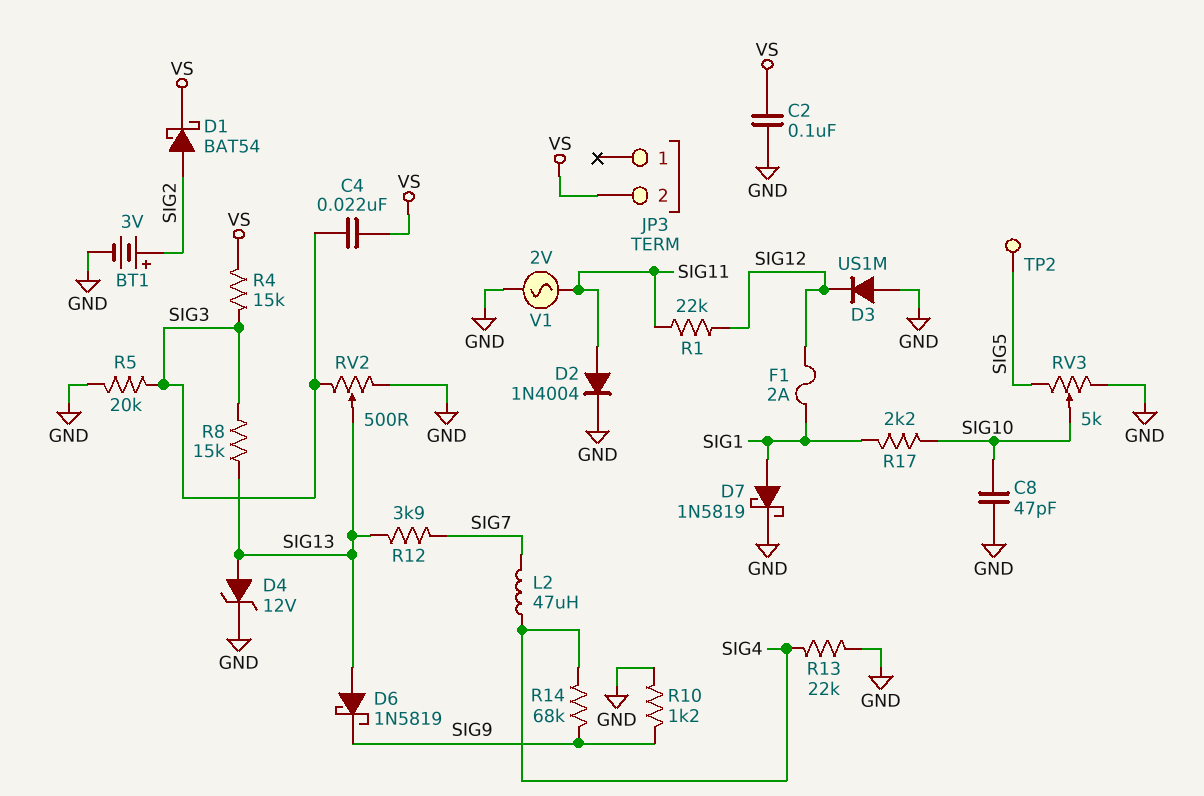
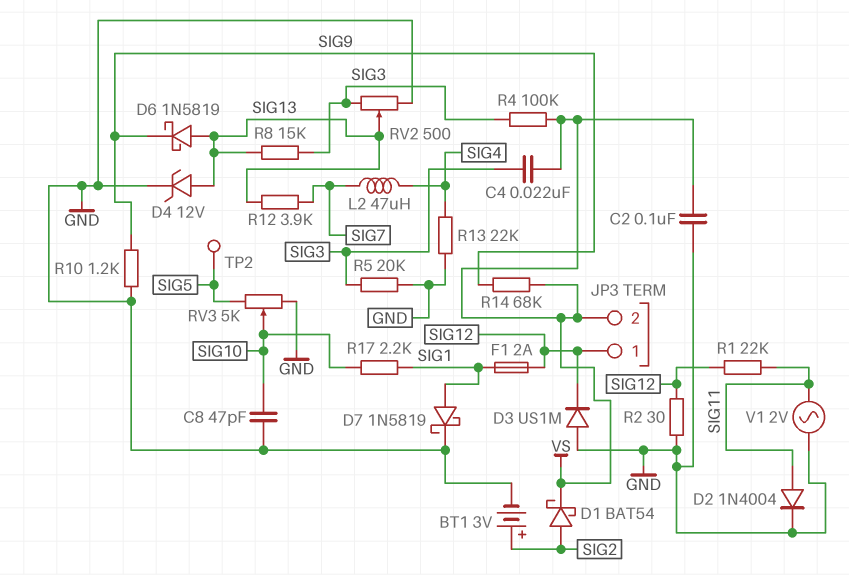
JP3 pin 1: none -> SIG12
R2: none -> 30 (GND, SIG12)
R4: 15k (SIG3, VS) -> 100k (SIG3, VS)
R14: 68k (SIG4, SIG9) -> 68k (SIG9, VS)

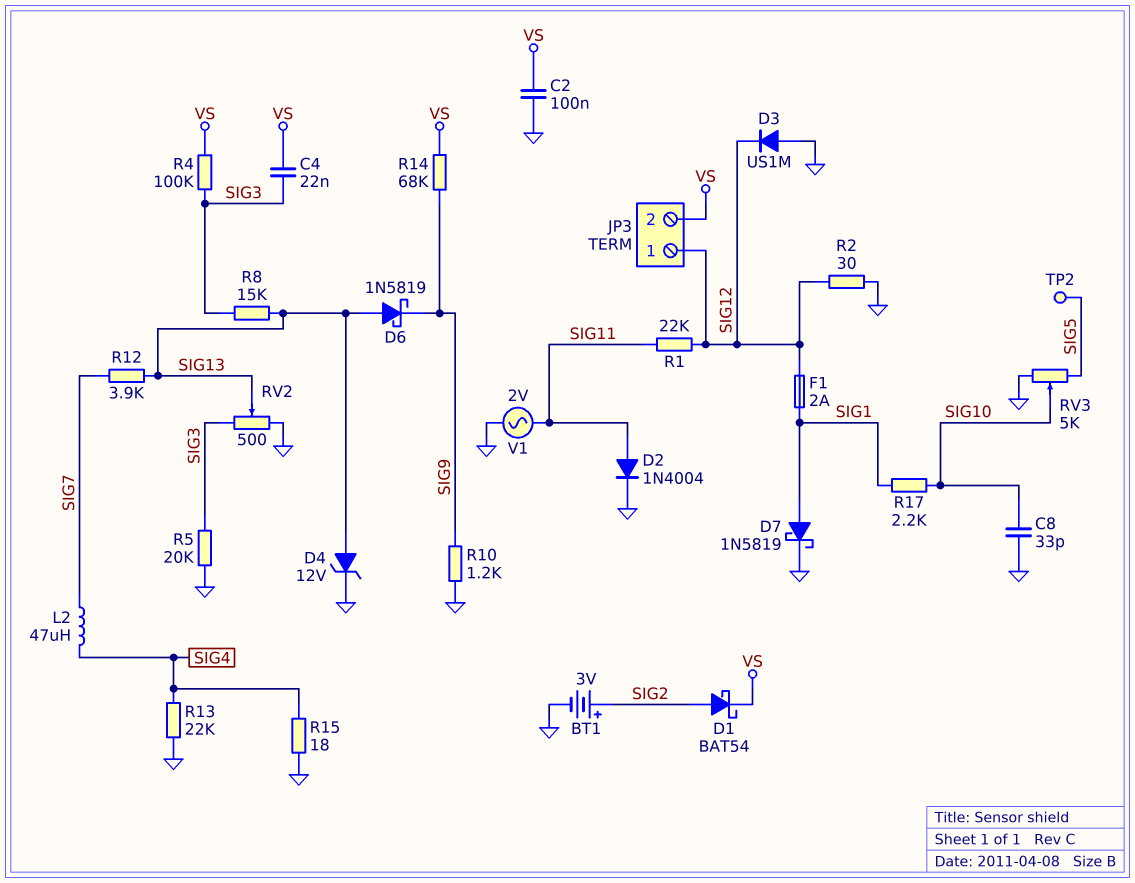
C8: 47pF (GND, SIG10) -> 33pF (GND, SIG10)
R15: none -> 18 (GND, SIG4)

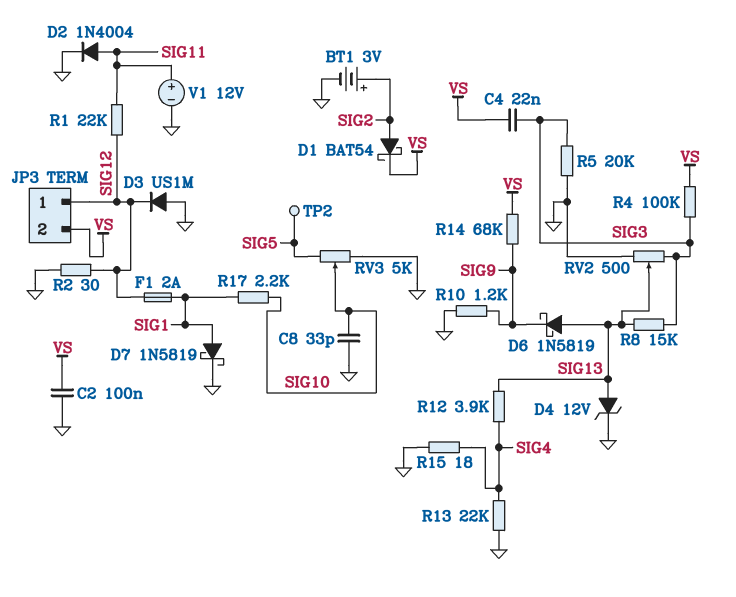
L2: 47uH (SIG4, SIG7) -> none
R12: 3.9k (SIG7, SIG13) -> 3.9k (SIG4, SIG13)
V1: AC 2V (GND, SIG11) -> 12V (plus SIG11, minus GND)

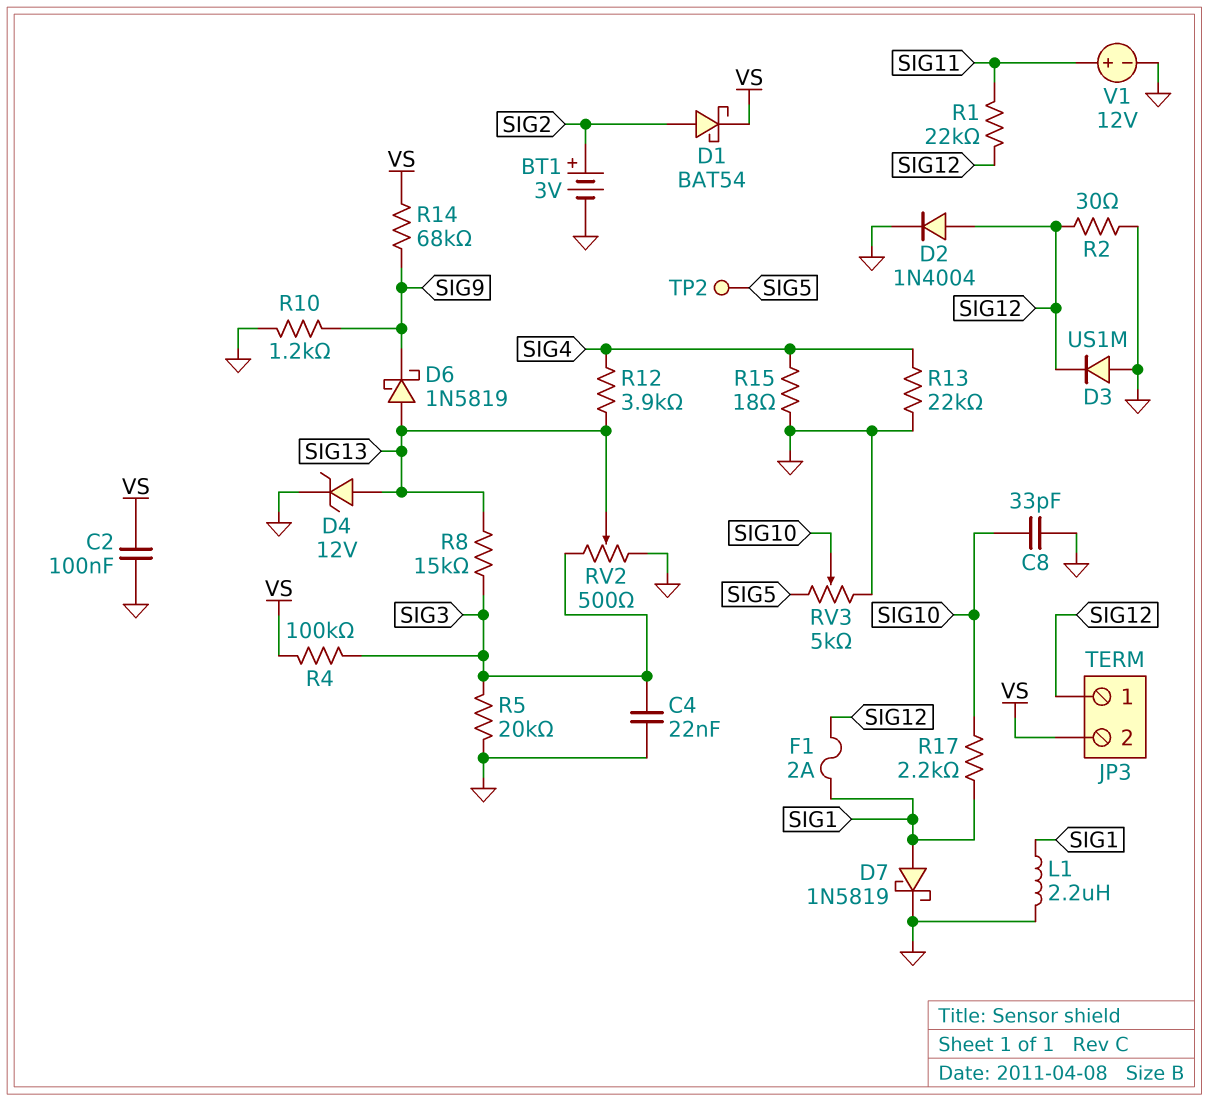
C4: 22nF (SIG3, VS) -> 22nF (GND, SIG3)
D2: diode 1N4004 (A SIG11, K GND) -> diode 1N4004 (A SIG12, K GND)
L1: none -> 2.2uH (GND, SIG1)

